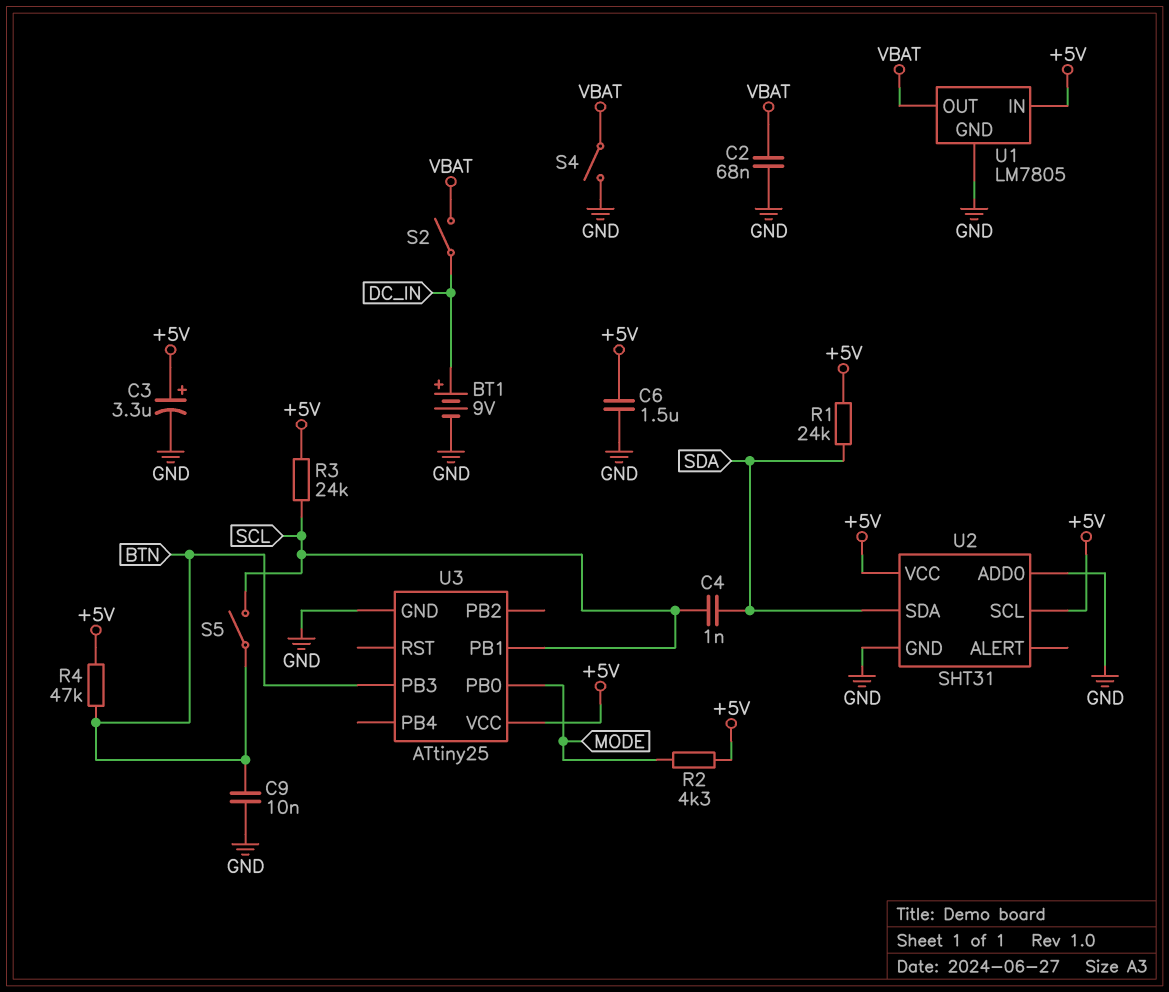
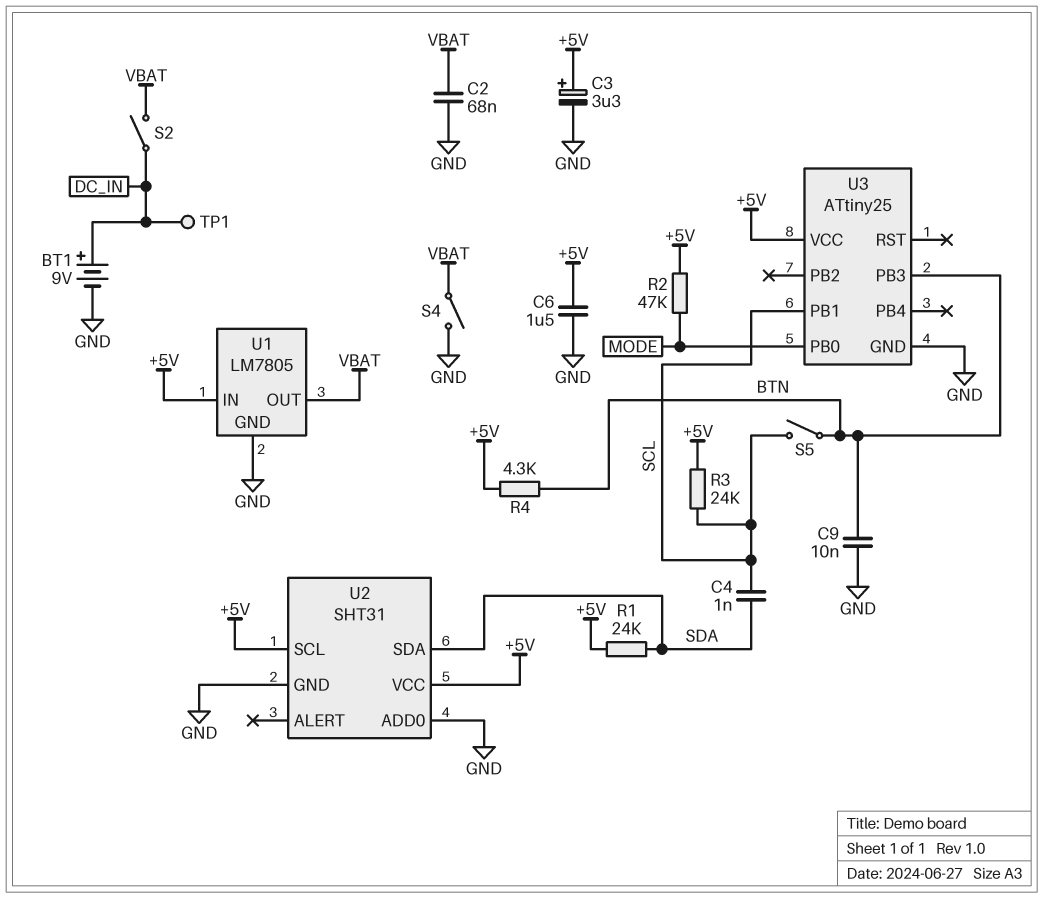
R2: 4.3k (+5V, MODE) -> 47k (+5V, MODE)
R4: 47k (+5V, BTN) -> 4.3k (+5V, BTN)
TP1: none -> test point (DC_IN)

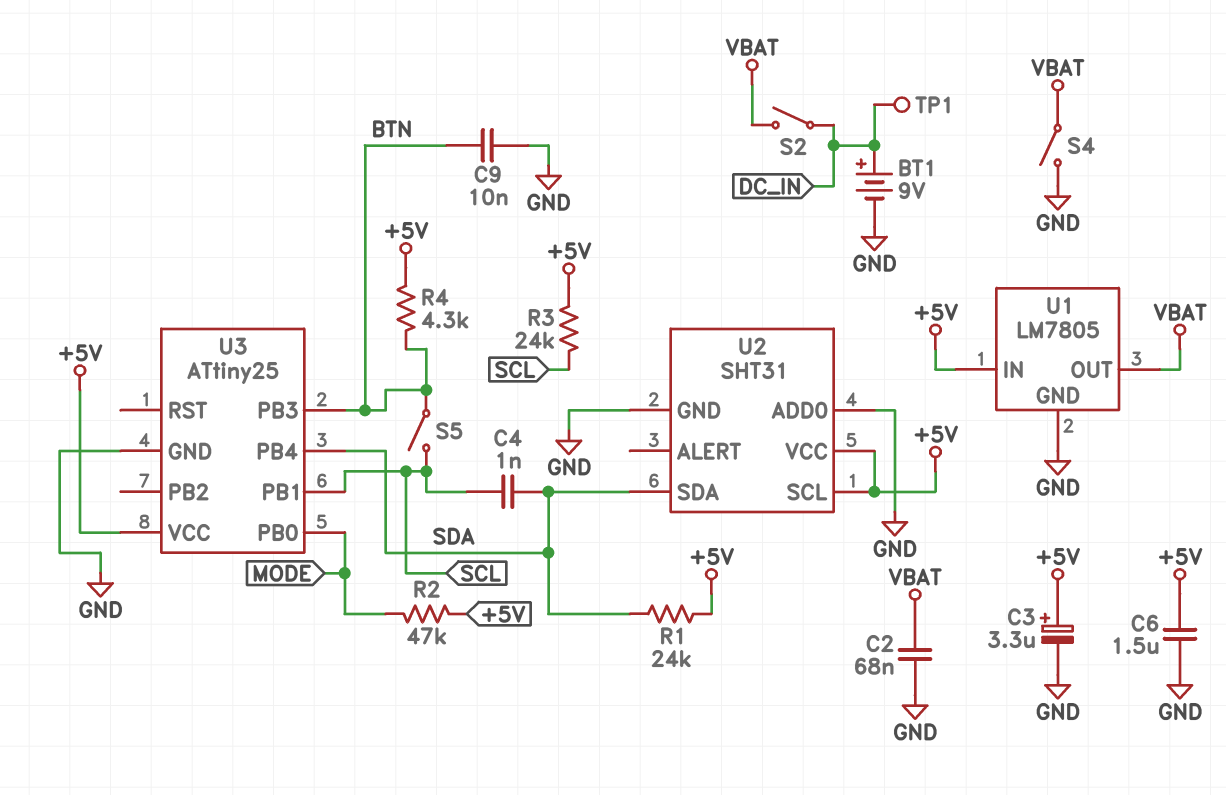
U3 pin PB4: none -> SDA

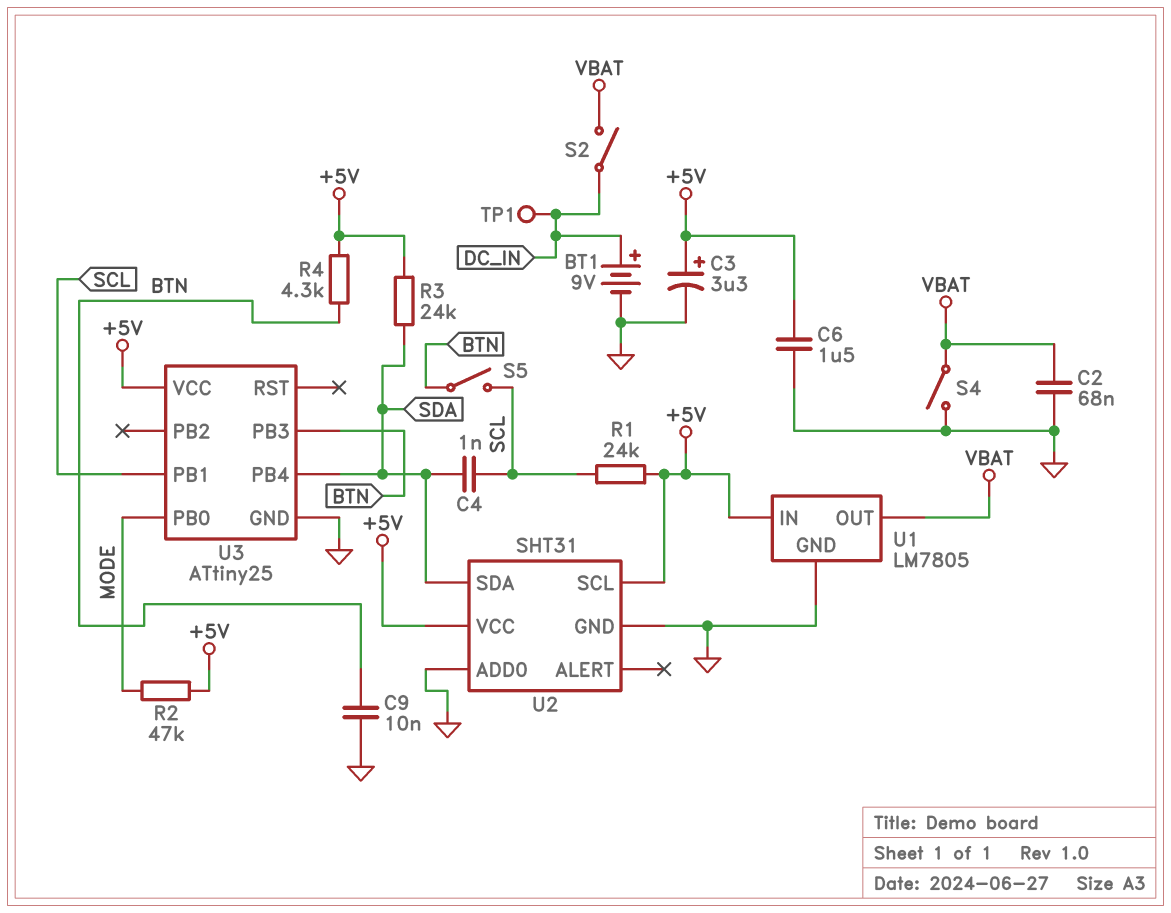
R1: 24k (+5V, SDA) -> 24k (+5V, SCL)
R3: 24k (+5V, SCL) -> 24k (+5V, SDA)

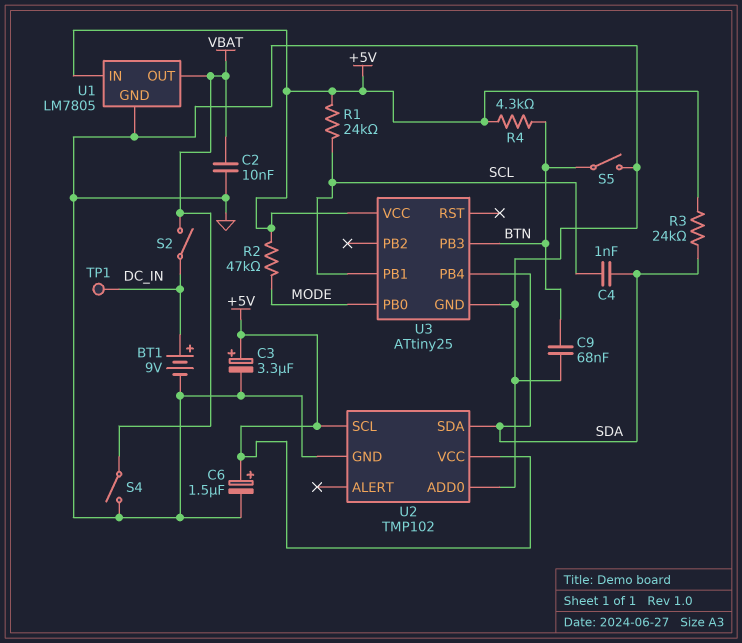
C2: 68nF (GND, VBAT) -> 10nF (GND, VBAT)
C6: 1.5uF (+5V, GND) -> 1.5uF (plus +5V, minus GND)
C9: 10nF (BTN, GND) -> 68nF (BTN, GND)
S5: switch (BTN, SCL) -> switch (BTN, GND)
U2: SHT31 -> TMP102

